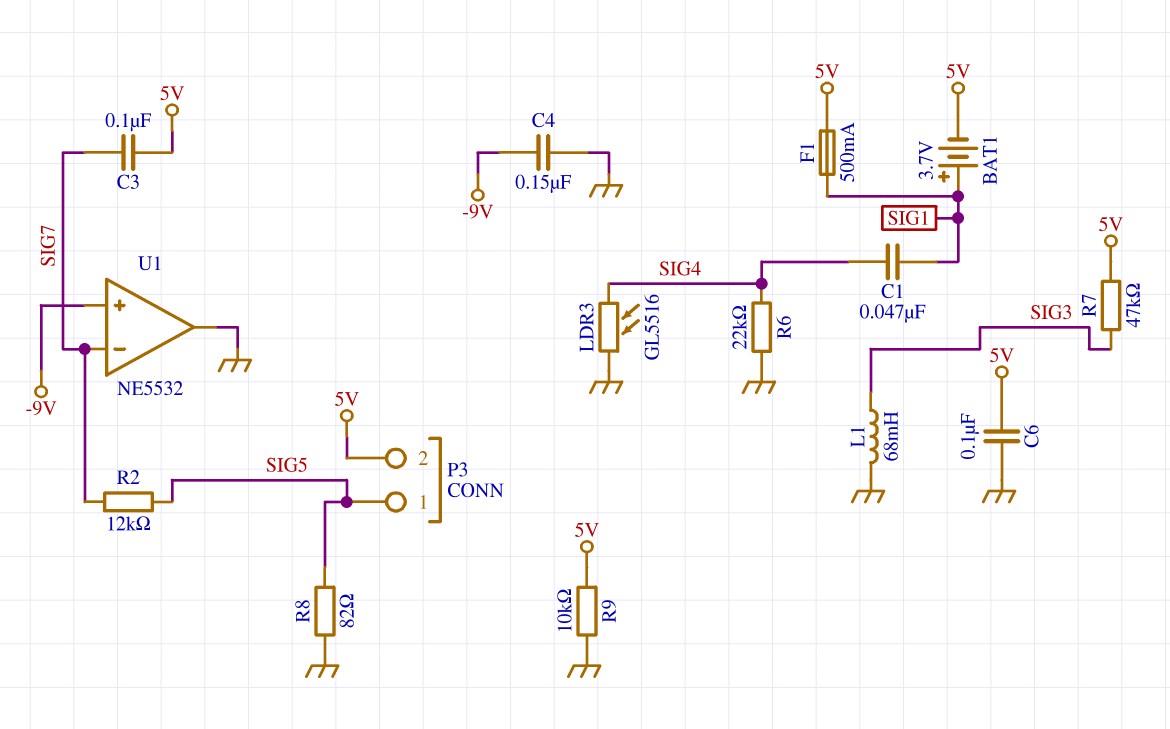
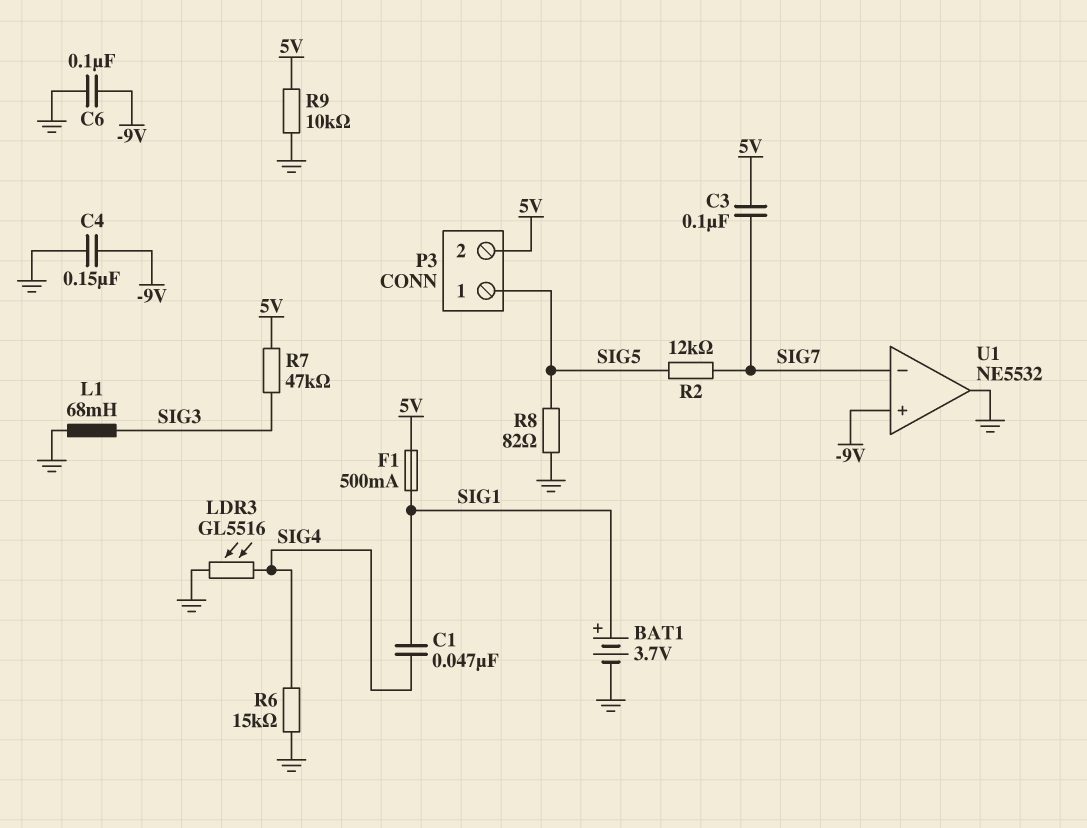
BAT1: 3.7V (plus SIG1, minus 5V) -> 3.7V (plus SIG1, minus GND)
C6: 100nF (5V, GND) -> 100nF (-9V, GND)
R6: 22k (GND, SIG4) -> 15k (GND, SIG4)

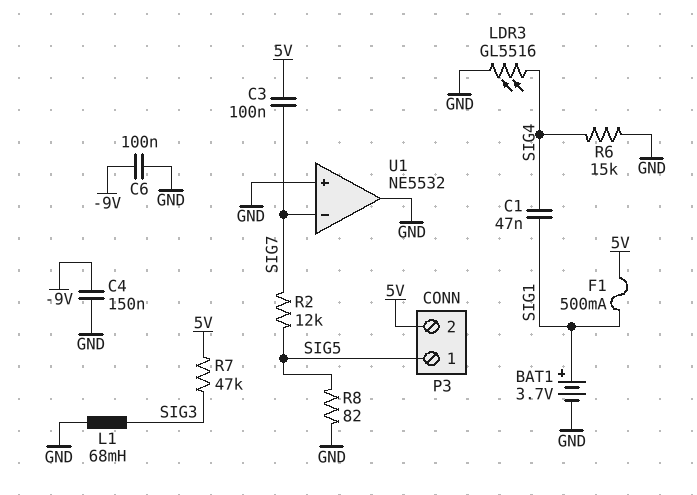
R9: 10k (5V, GND) -> none
U1 pin in+: -9V -> GND

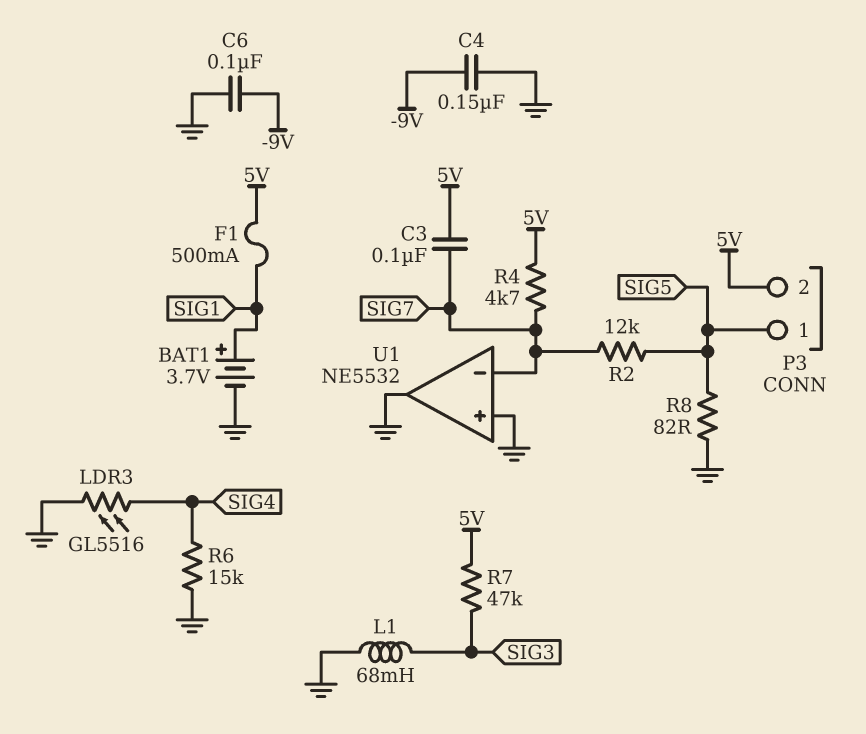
C1: 47nF (SIG1, SIG4) -> none
R4: none -> 4.7k (5V, SIG7)

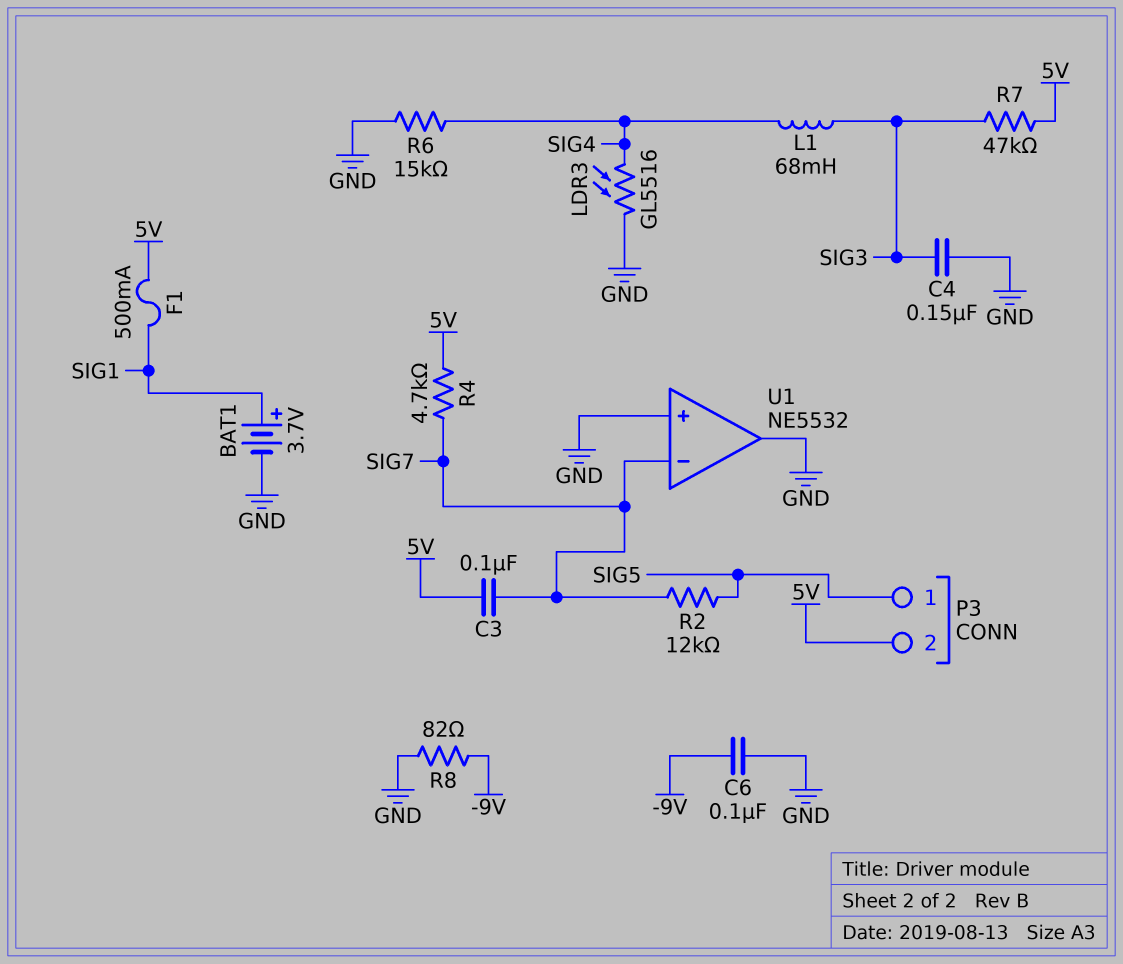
C4: 150nF (-9V, GND) -> 150nF (GND, SIG3)
L1: 68mH (GND, SIG3) -> 68mH (SIG3, SIG4)
R8: 82 (GND, SIG5) -> 82 (-9V, GND)

